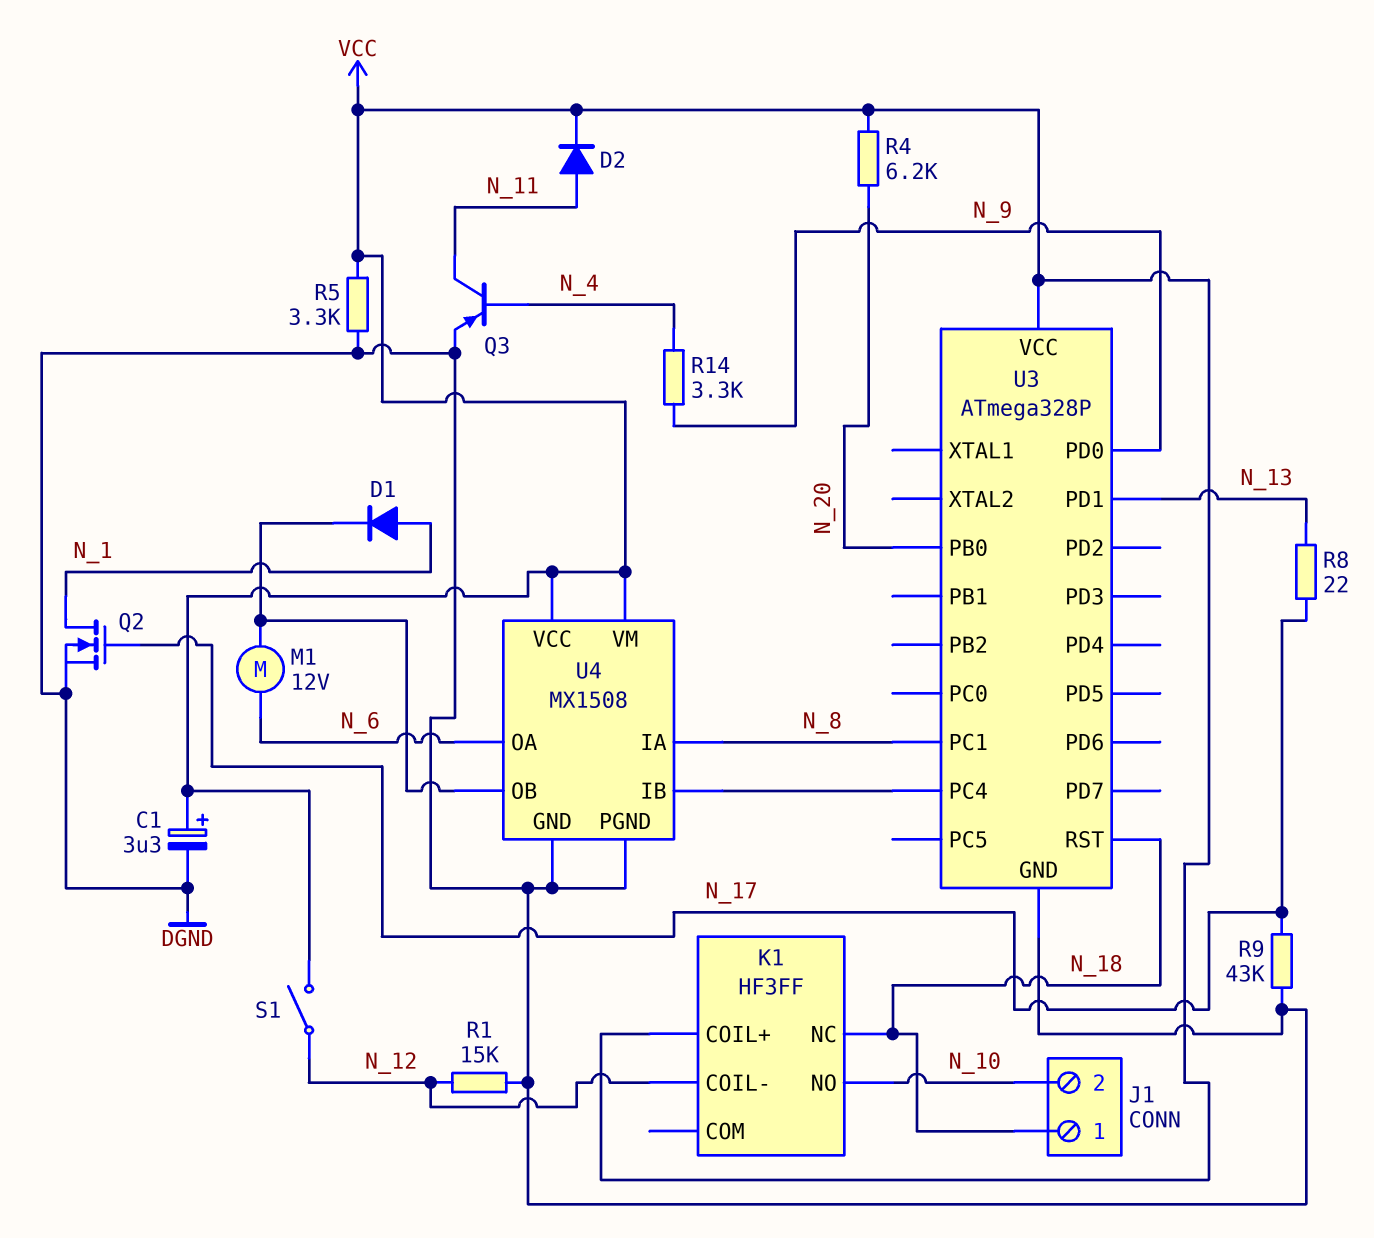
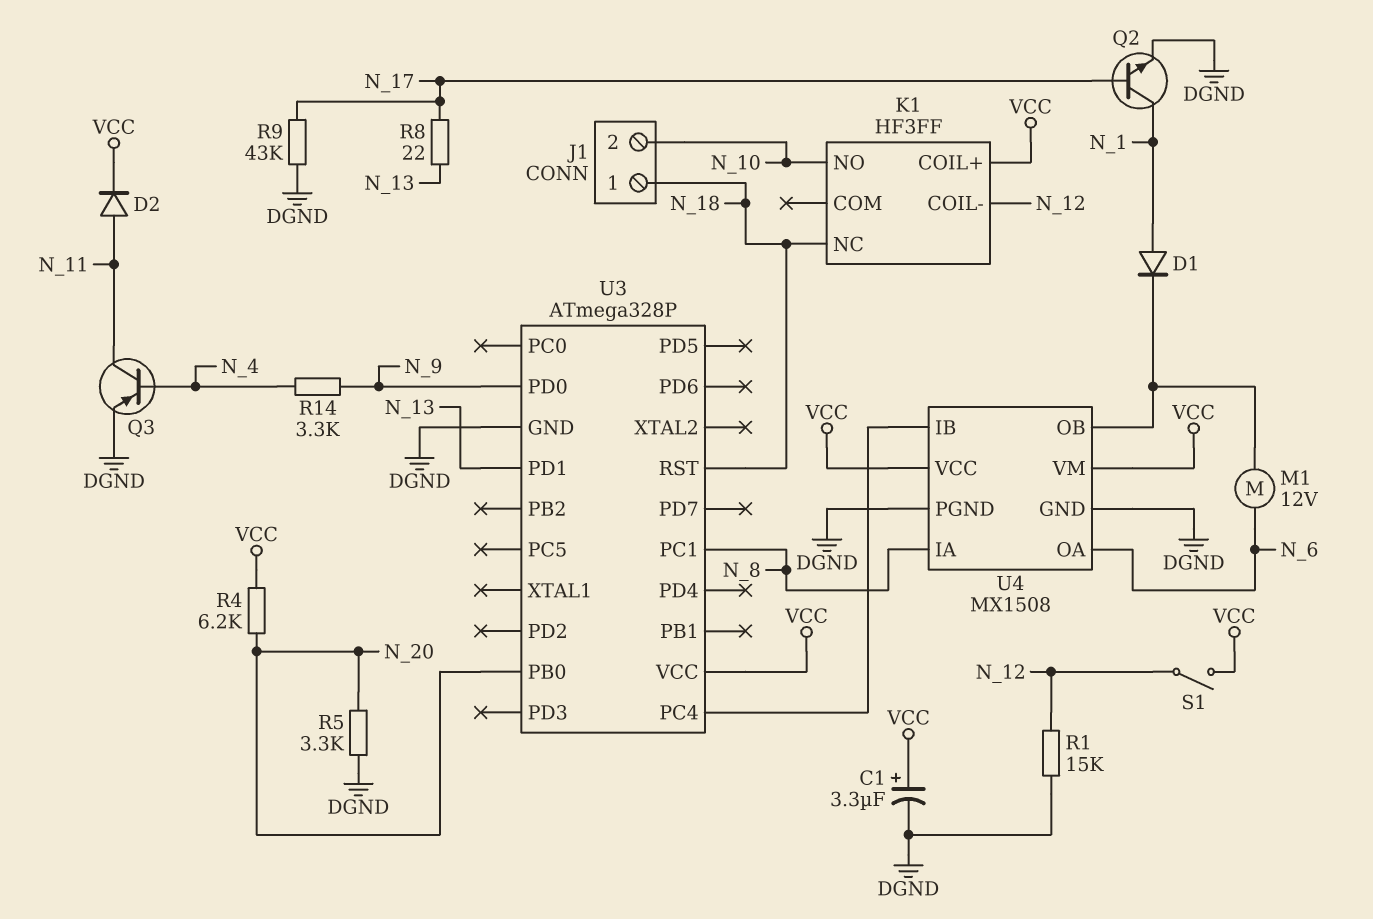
Q2: NMOS (G N_17, D N_1, S DGND) -> NPN (B N_17, C N_1, E DGND)
R5: 3.3k (DGND, VCC) -> 3.3k (DGND, N_20)

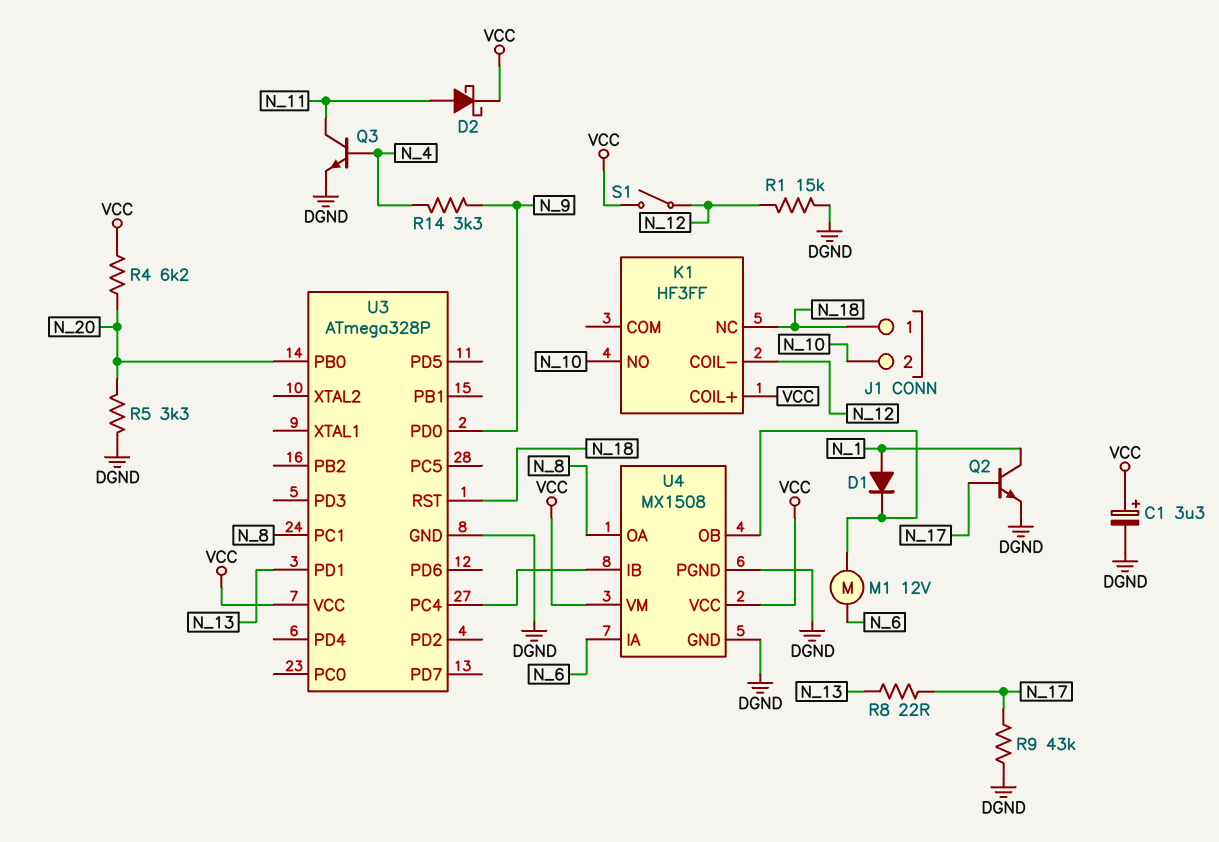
D2: diode (A N_11, K VCC) -> schottky (A N_11, K VCC)
Q3: PNP (B N_4, C N_11, E DGND) -> NPN (B N_4, C N_11, E DGND)
U4 pin IA: N_8 -> N_6
U4 pin OA: N_6 -> N_8

